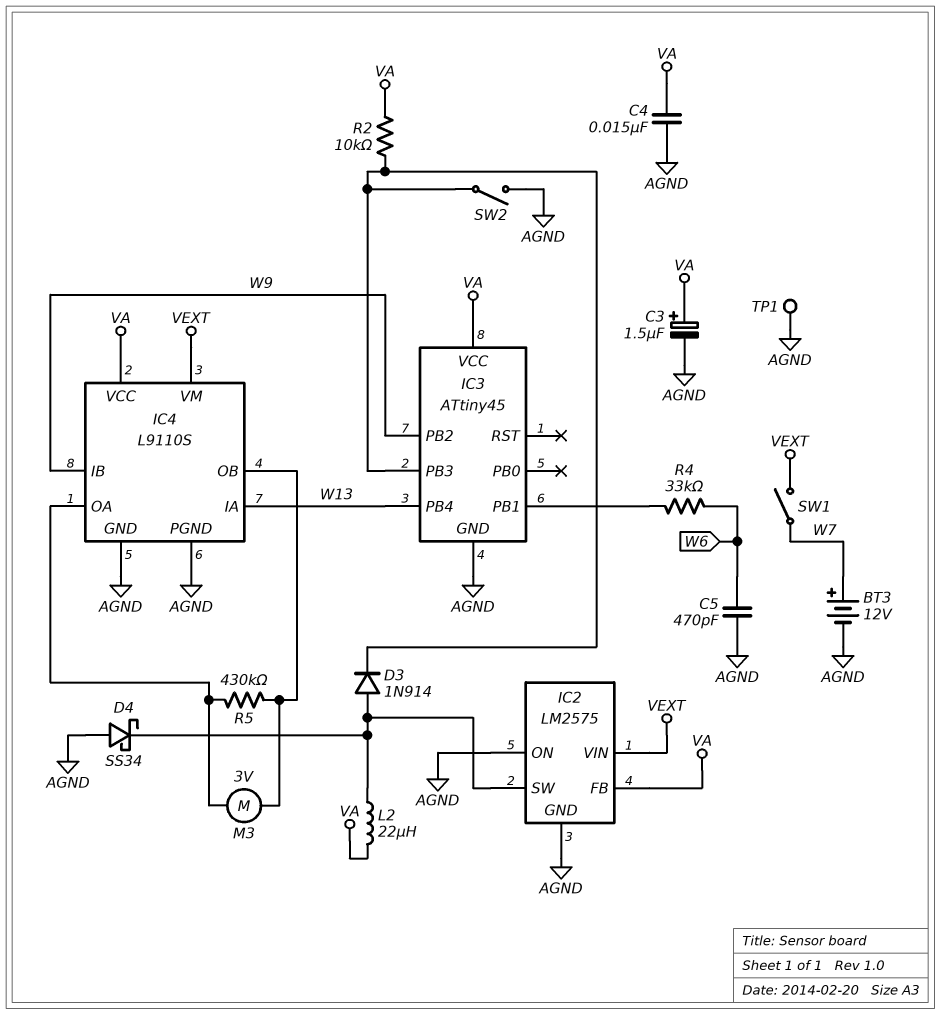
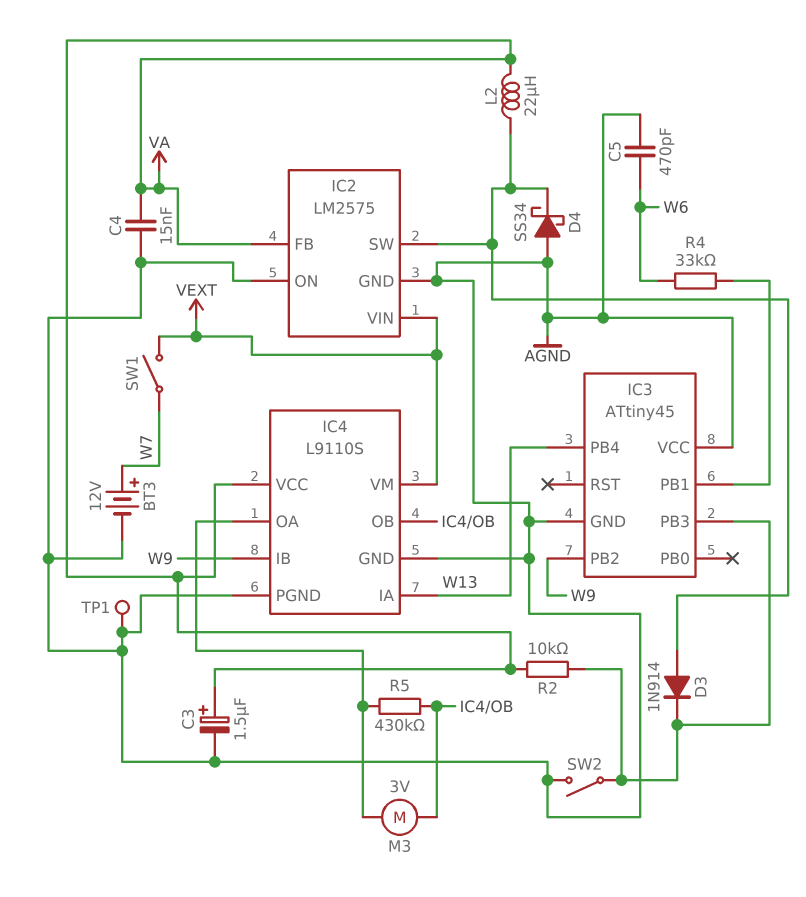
IC3 pin VCC: VA -> AGND

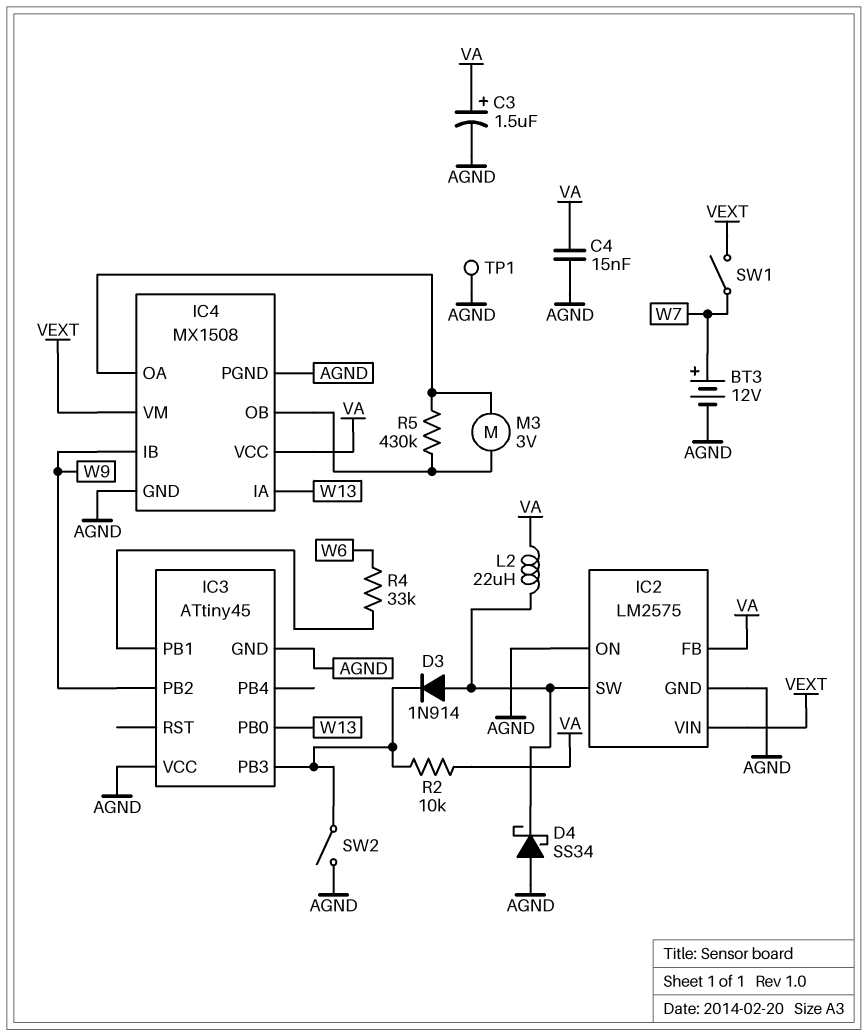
C5: 470pF (AGND, W6) -> none
IC3 pin PB0: none -> W13
IC3 pin PB4: W13 -> none
IC4: L9110S -> MX1508

